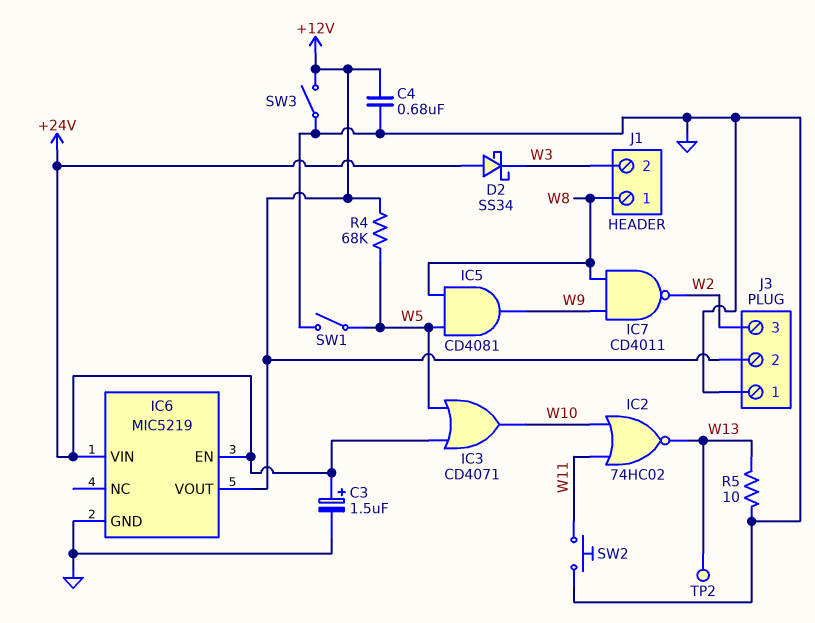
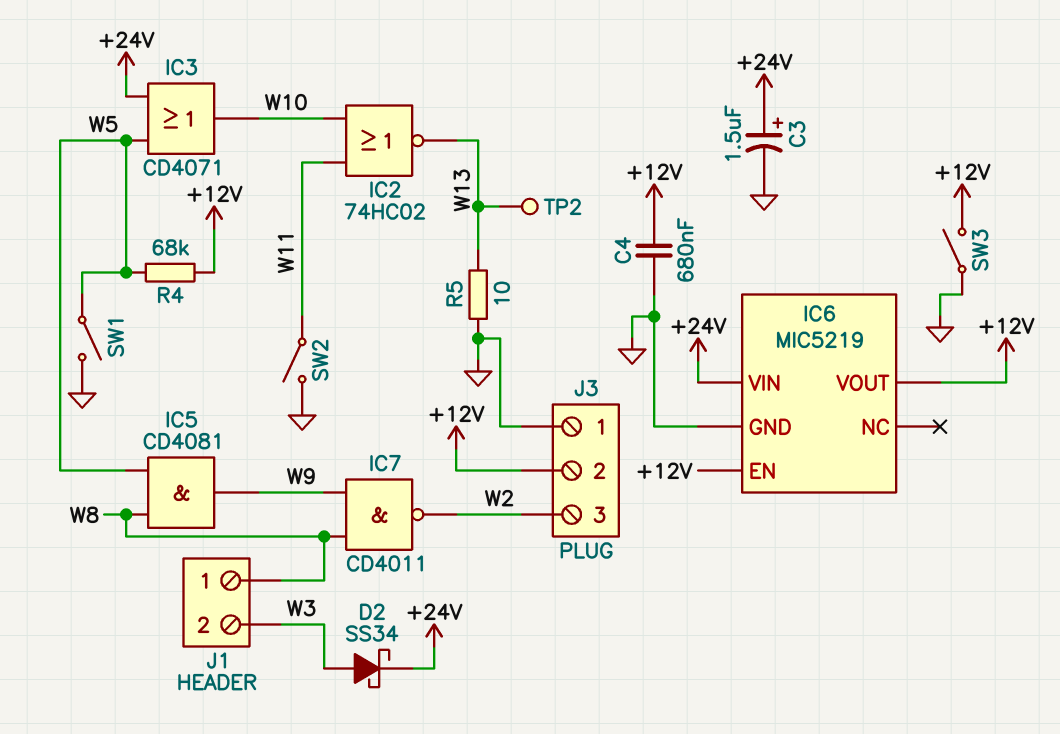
D2: schottky SS34 (A +24V, K W3) -> schottky SS34 (A W3, K +24V)
IC6 pin EN: +24V -> +12V
SW2: button (GND, W11) -> switch (GND, W11)

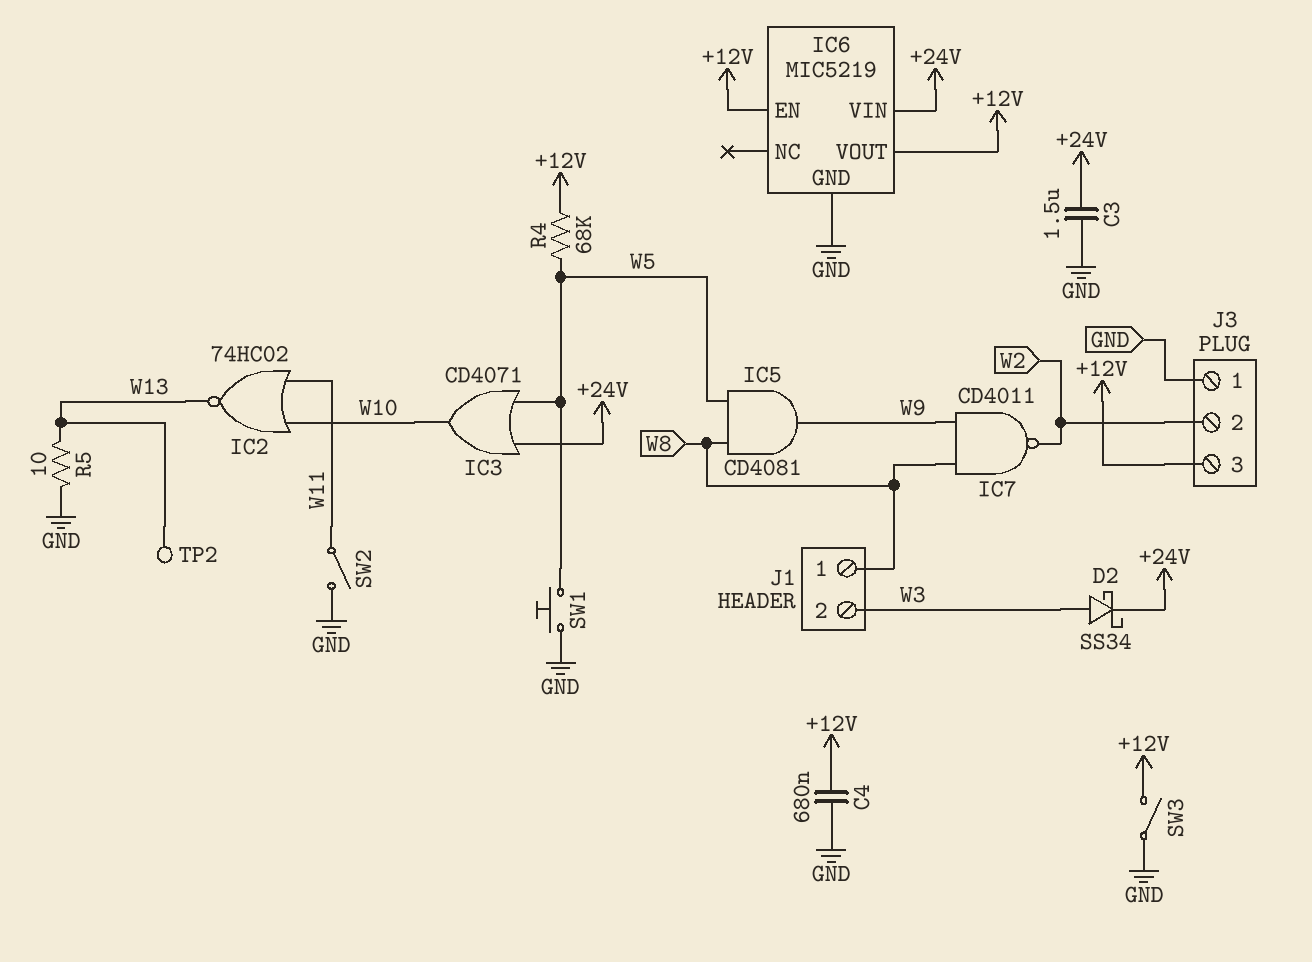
C3: 1.5uF (plus +24V, minus GND) -> 1.5uF (+24V, GND)
J3 pin 2: +12V -> W2
J3 pin 3: W2 -> +12V
SW1: switch (GND, W5) -> button (GND, W5)

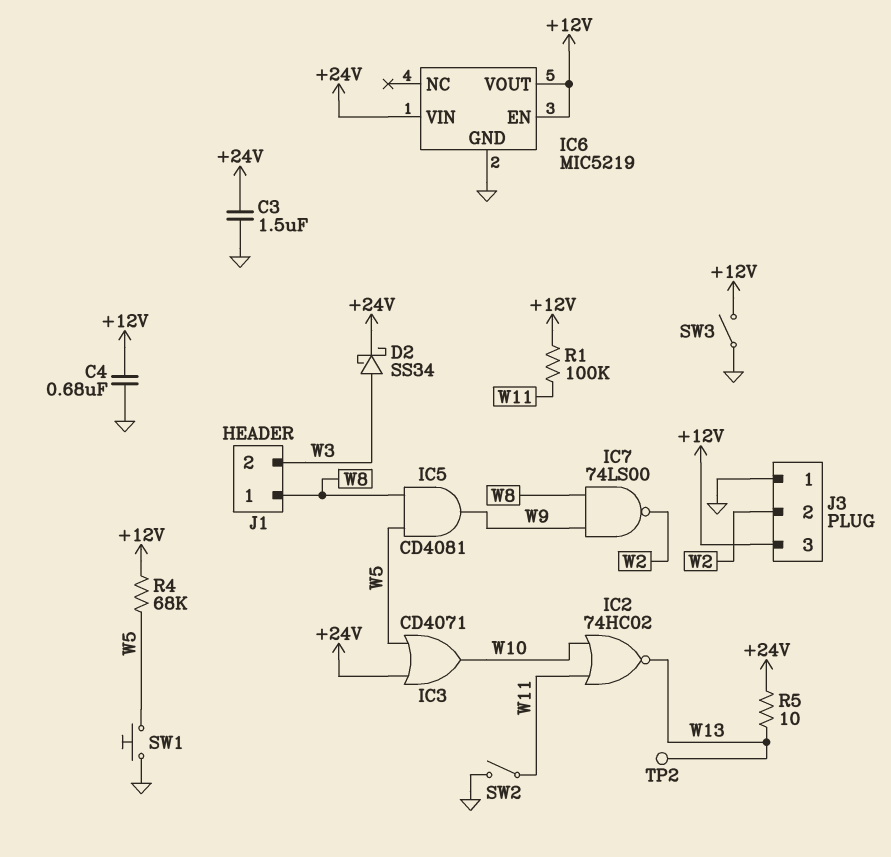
IC7: NAND CD4011 (in W8, in W9, out W2) -> NAND 74LS00 (in W8, in W9, out W2)
R1: none -> 100k (+12V, W11)
R5: 10 (GND, W13) -> 10 (+24V, W13)

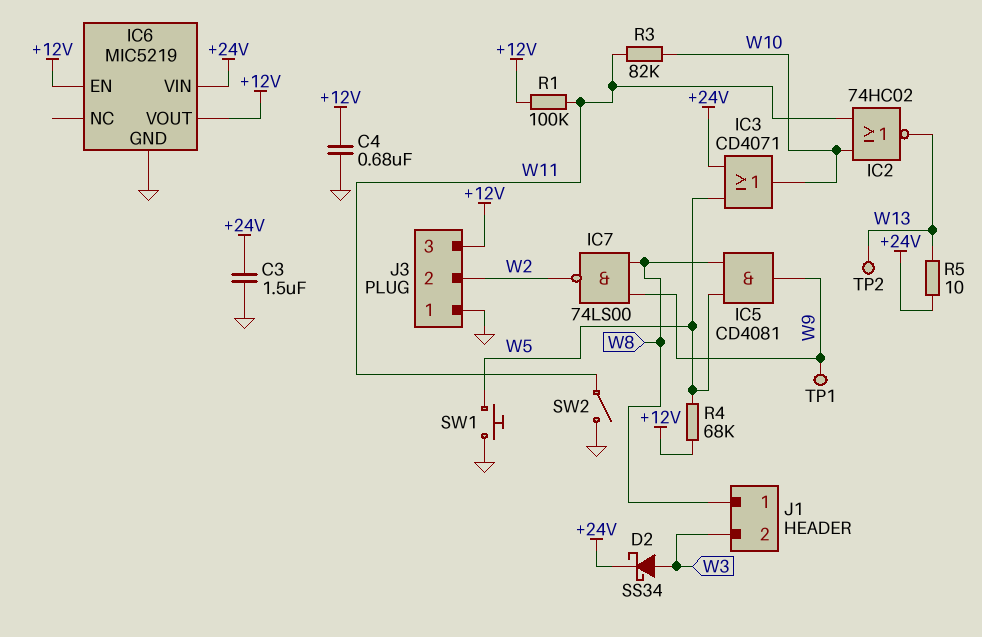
R3: none -> 82k (W10, W11)
SW3: switch (+12V, GND) -> none
TP1: none -> test point (W9)

